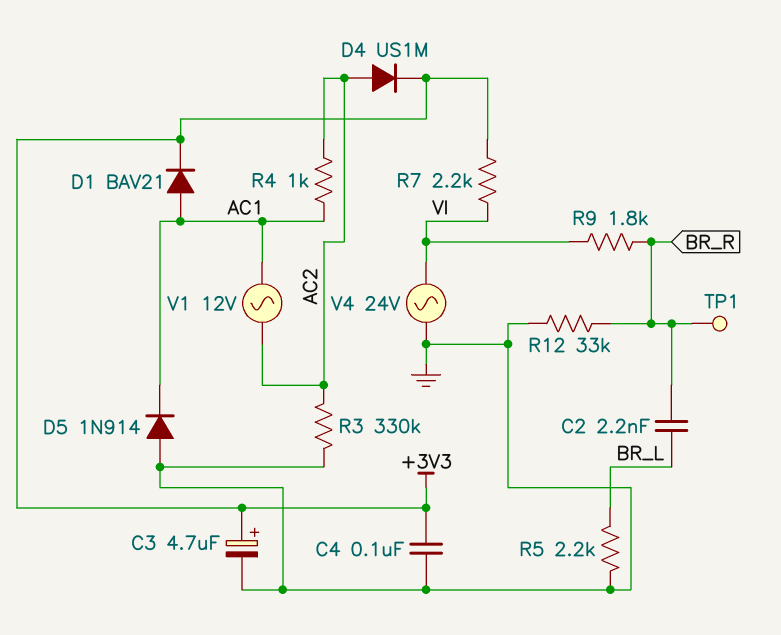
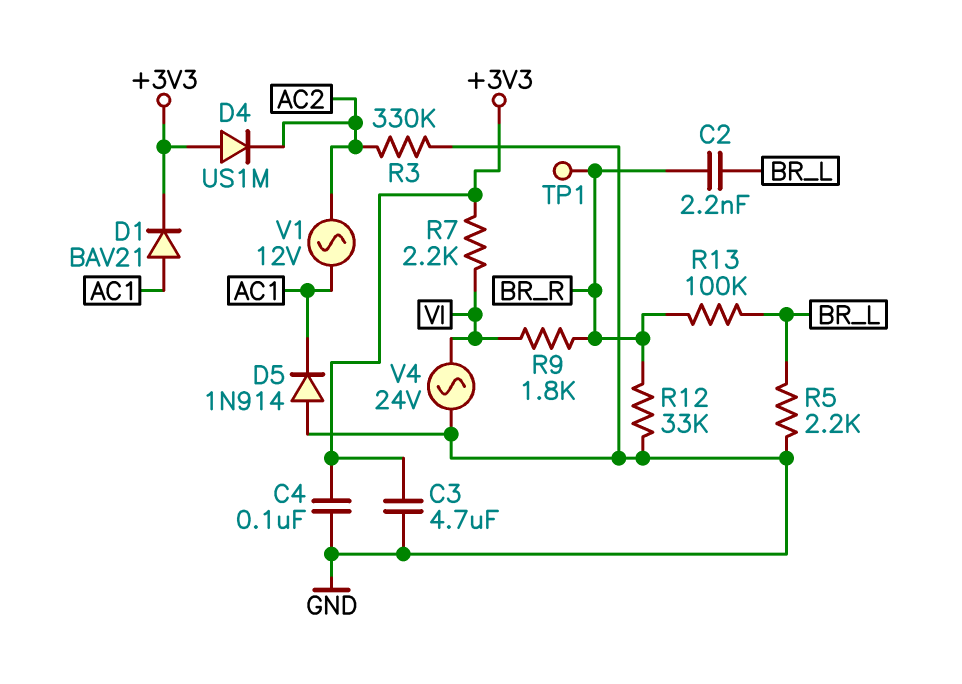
C3: 4.7uF (plus +3V3, minus GND) -> 4.7uF (+3V3, GND)
D4: diode US1M (A AC2, K +3V3) -> diode US1M (A +3V3, K AC2)
R4: 1k (AC1, AC2) -> none
R13: none -> 100k (BR_L, BR_R)

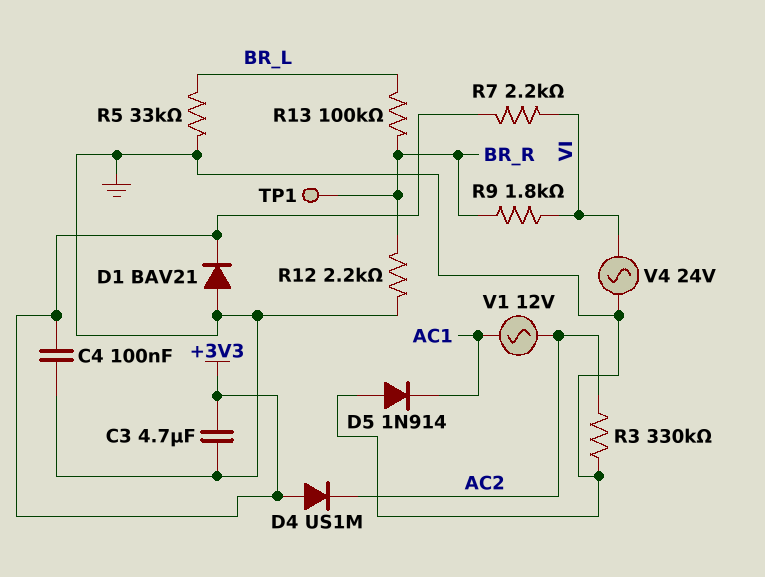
C2: 2.2nF (BR_L, BR_R) -> none
D1: diode BAV21 (A AC1, K +3V3) -> diode BAV21 (A GND, K +3V3)
R5: 2.2k (BR_L, GND) -> 33k (BR_L, GND)
R12: 33k (BR_R, GND) -> 2.2k (BR_R, GND)

